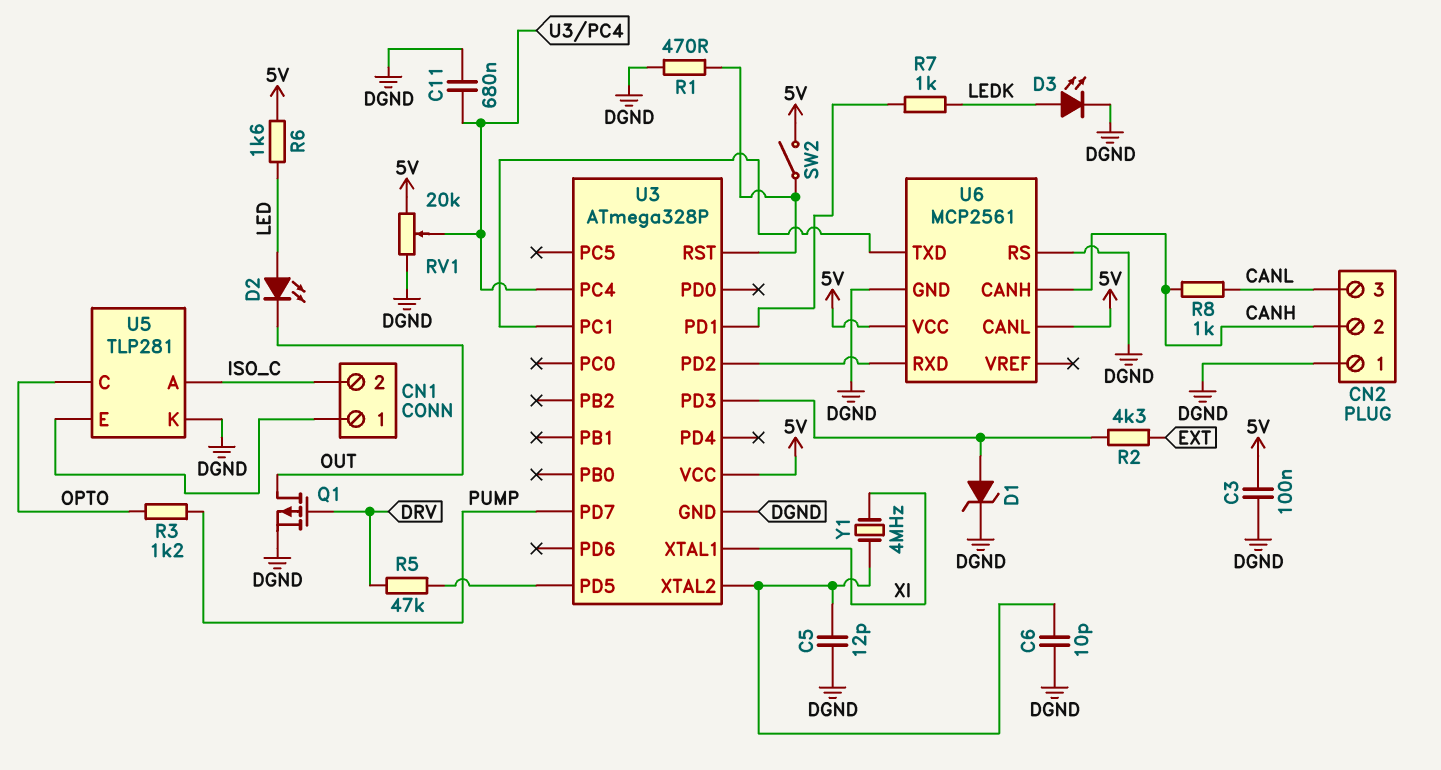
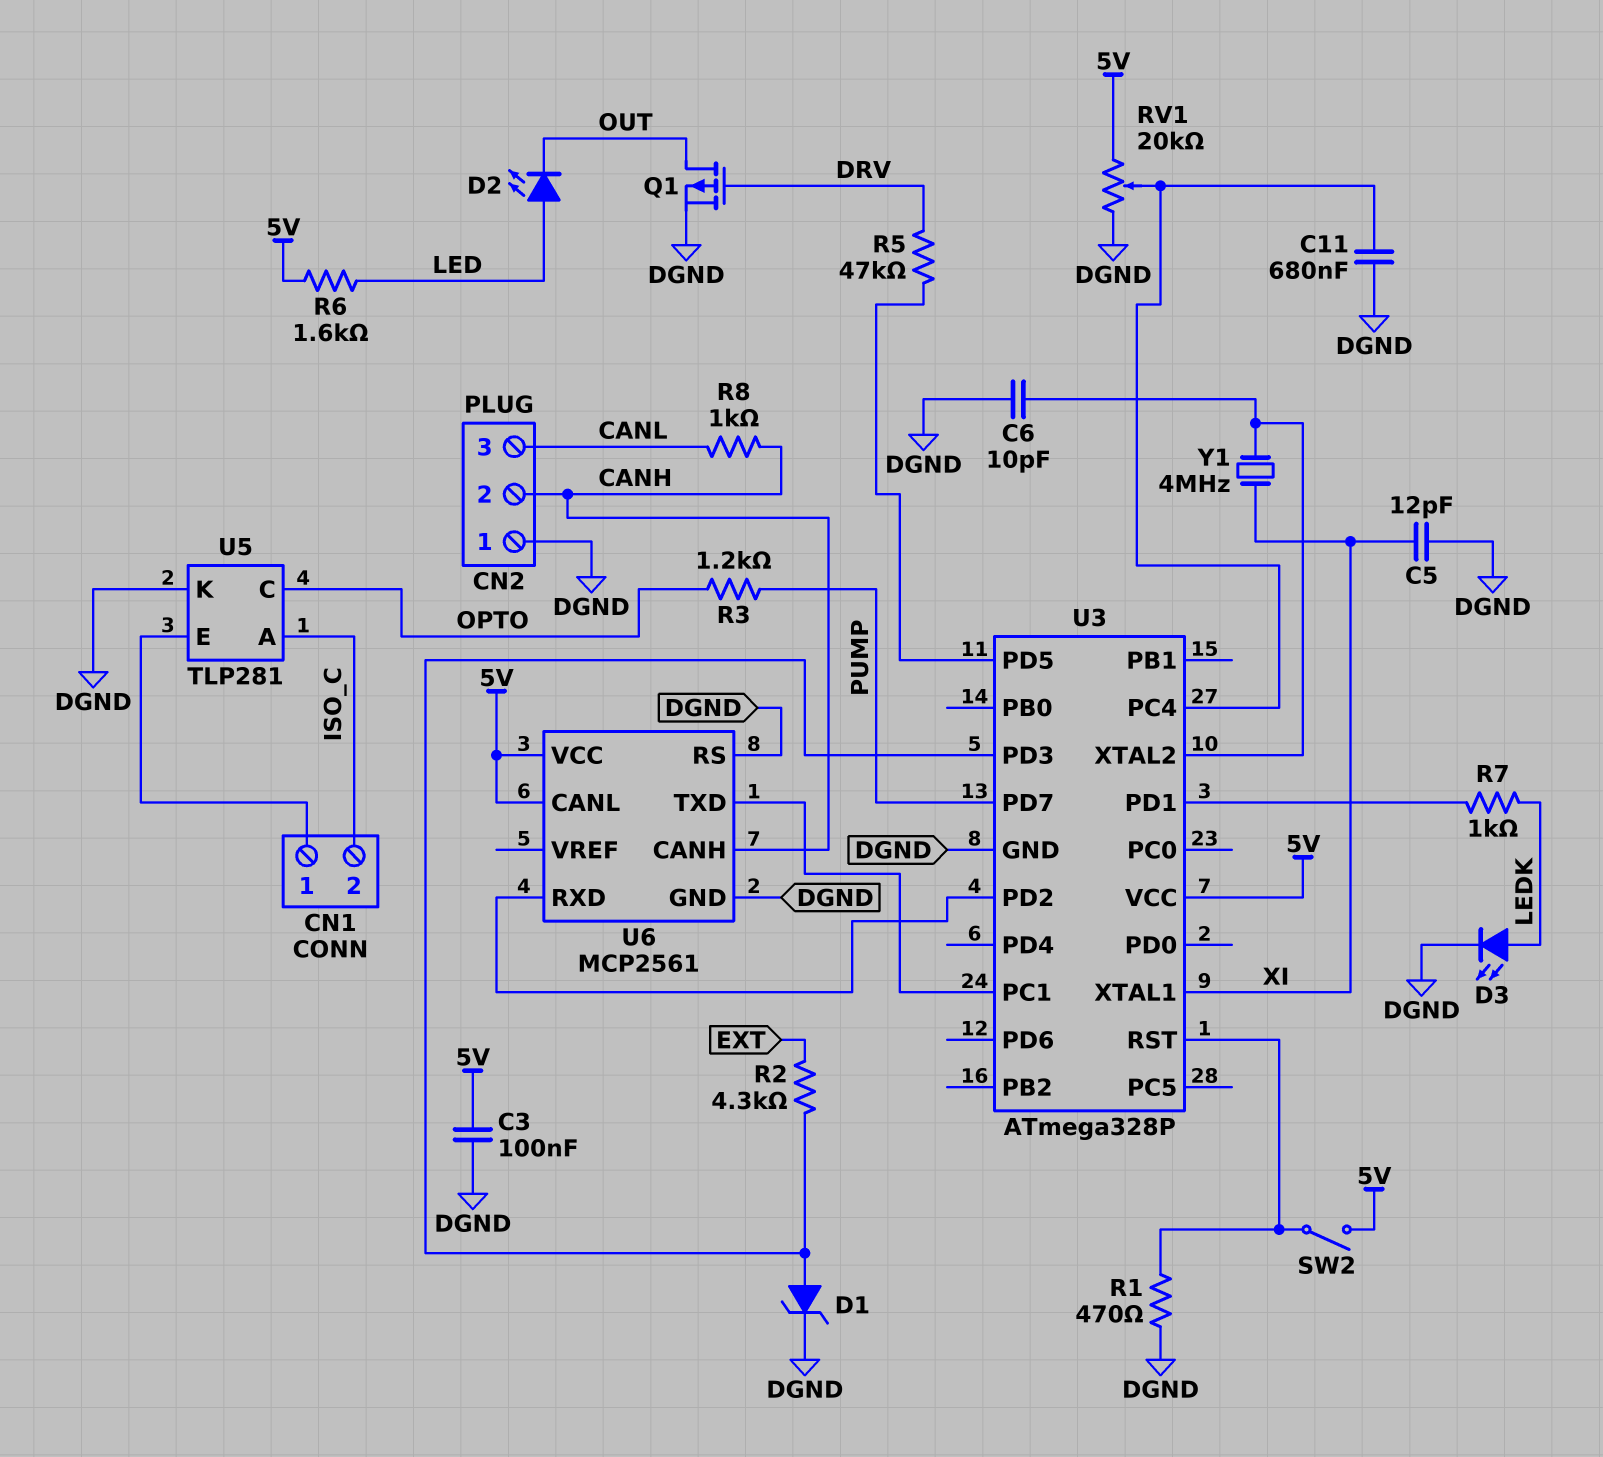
C5: 12pF (DGND, U3/XTAL2) -> 12pF (DGND, XI)

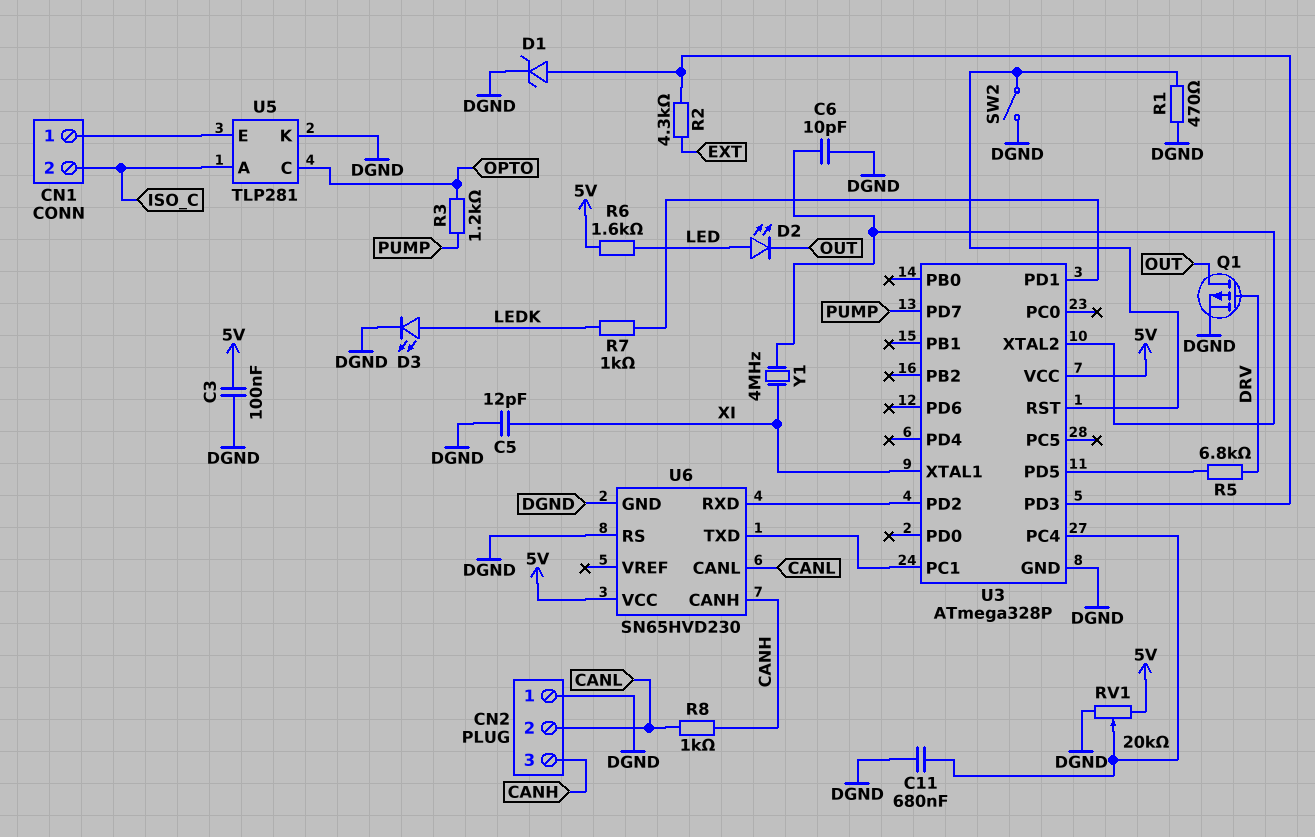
CN2 pin 2: CANH -> CANL
CN2 pin 3: CANL -> CANH
R5: 47k (DRV, U3/PD5) -> 6.8k (DRV, U3/PD5)
SW2: switch (5V, U3/RST) -> switch (DGND, U3/RST)
U6: MCP2561 -> SN65HVD230
U6 pin CANL: 5V -> CANL

